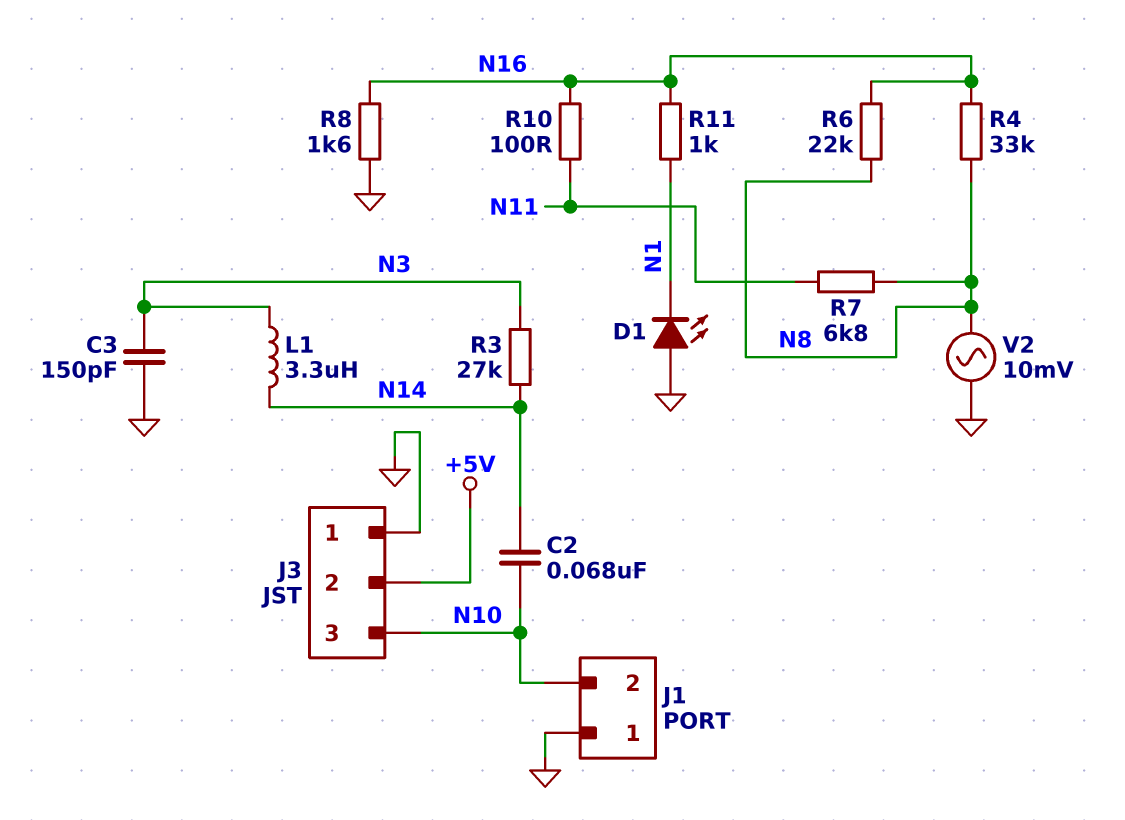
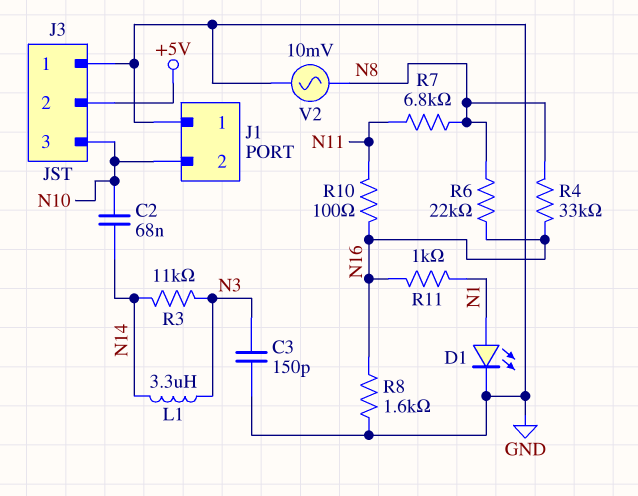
D1: LED (A GND, K N1) -> LED (A N1, K GND)
R3: 27k (N3, N14) -> 11k (N3, N14)

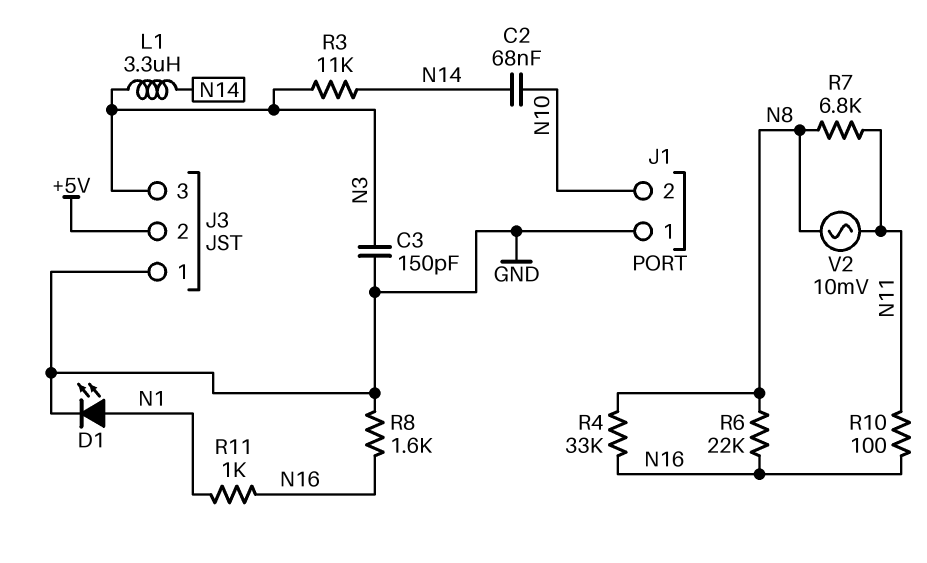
J3 pin 3: N10 -> N3
V2: AC 10mV (GND, N8) -> AC 10mV (N8, N11)

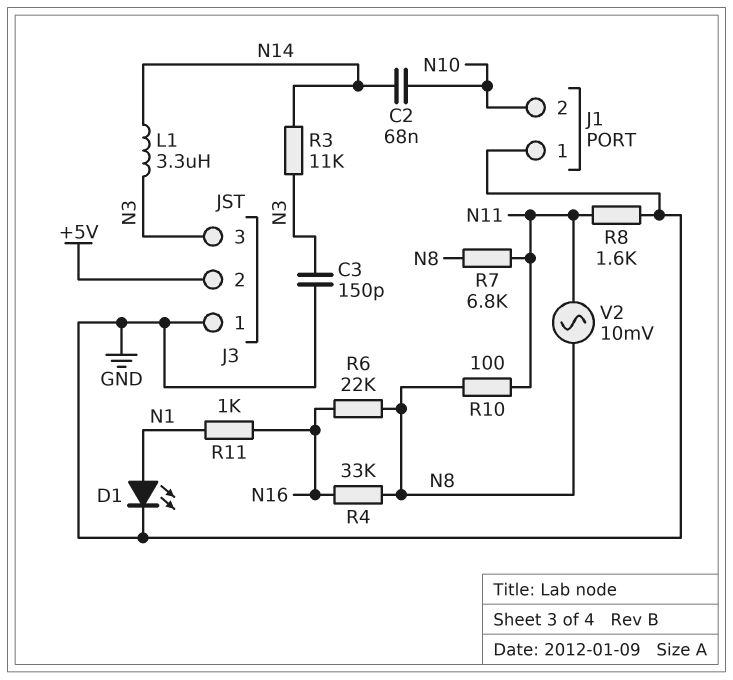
R8: 1.6k (GND, N16) -> 1.6k (GND, N11)
R10: 100 (N11, N16) -> 100 (N8, N11)

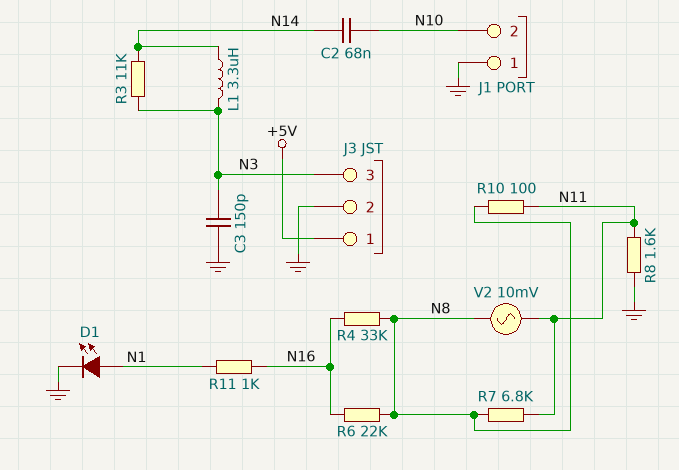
J3 pin 1: GND -> +5V
J3 pin 2: +5V -> GND

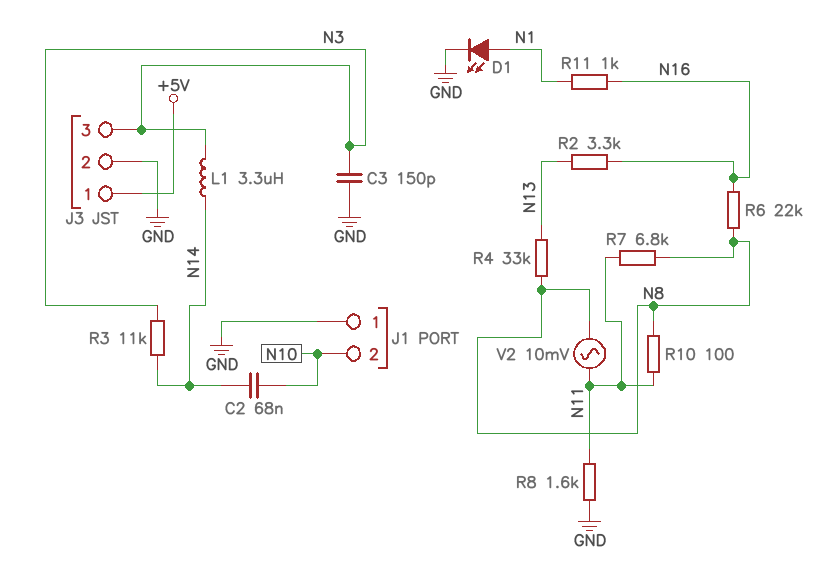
R2: none -> 3.3k (N13, N16)
R4: 33k (N8, N16) -> 33k (N8, N13)

